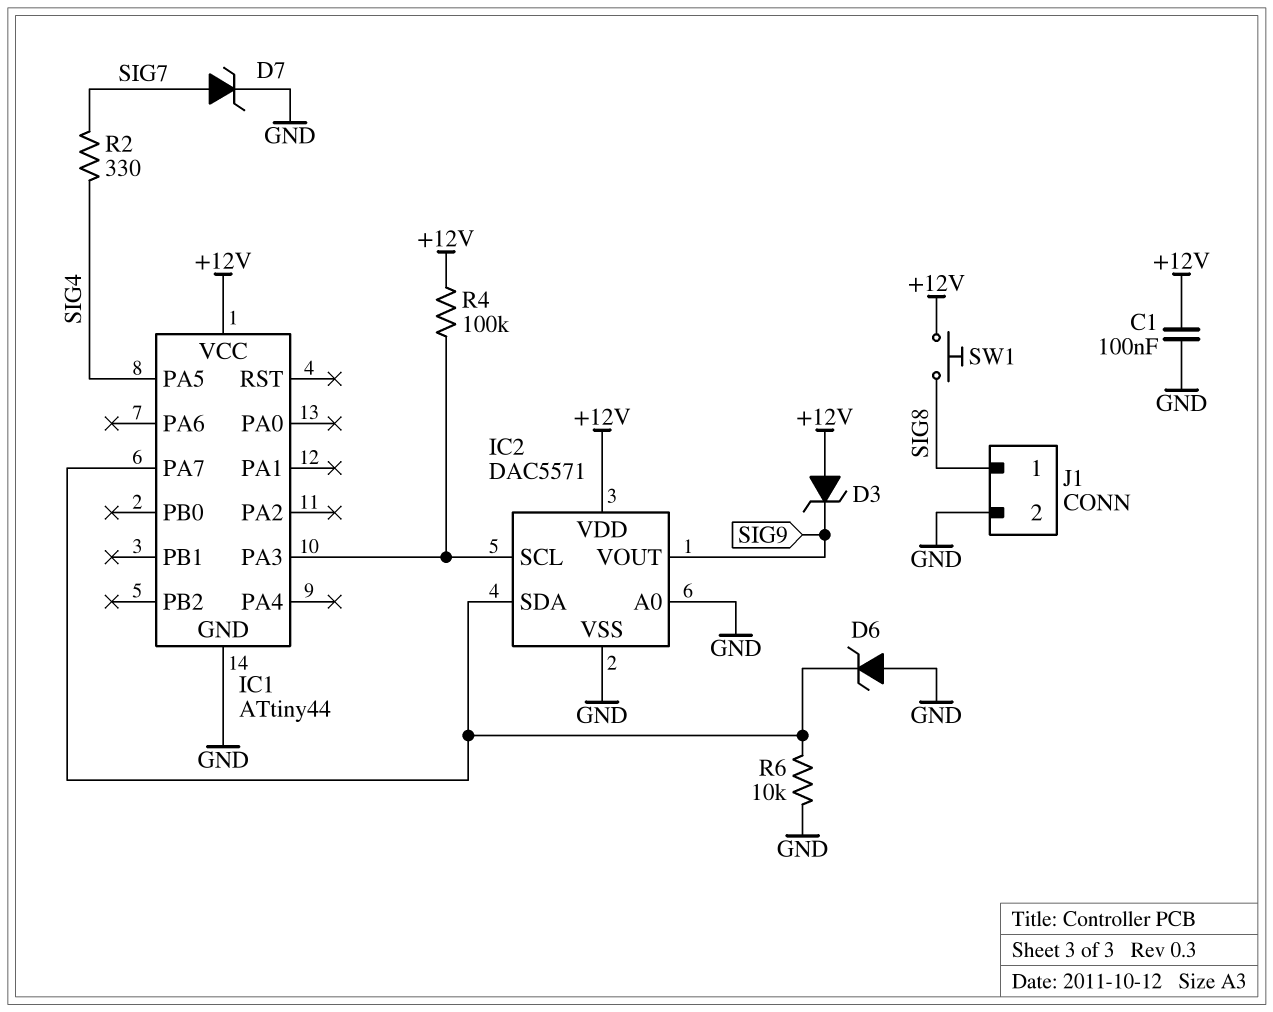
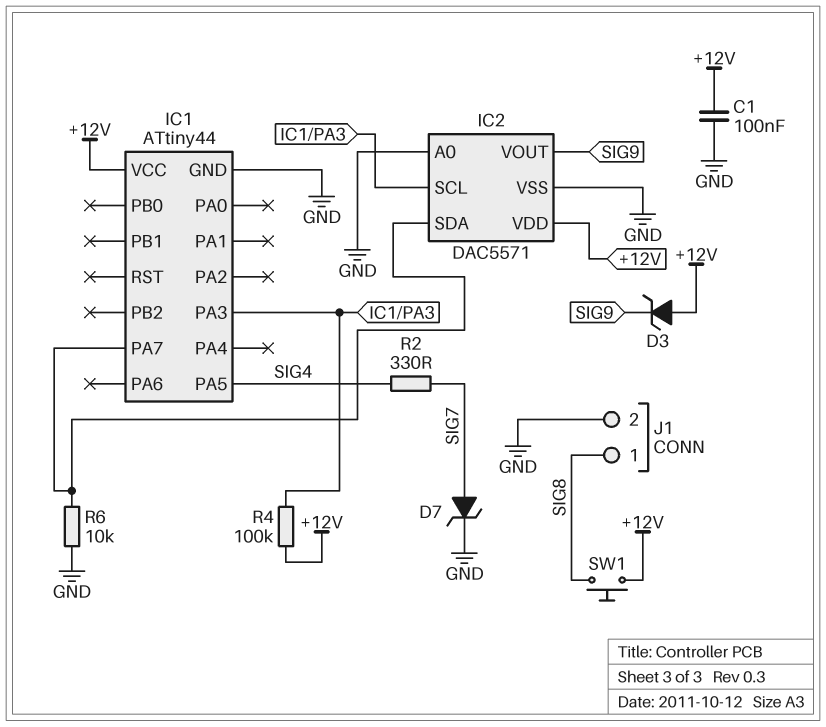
D6: zener (A GND, K IC1/PA7) -> none

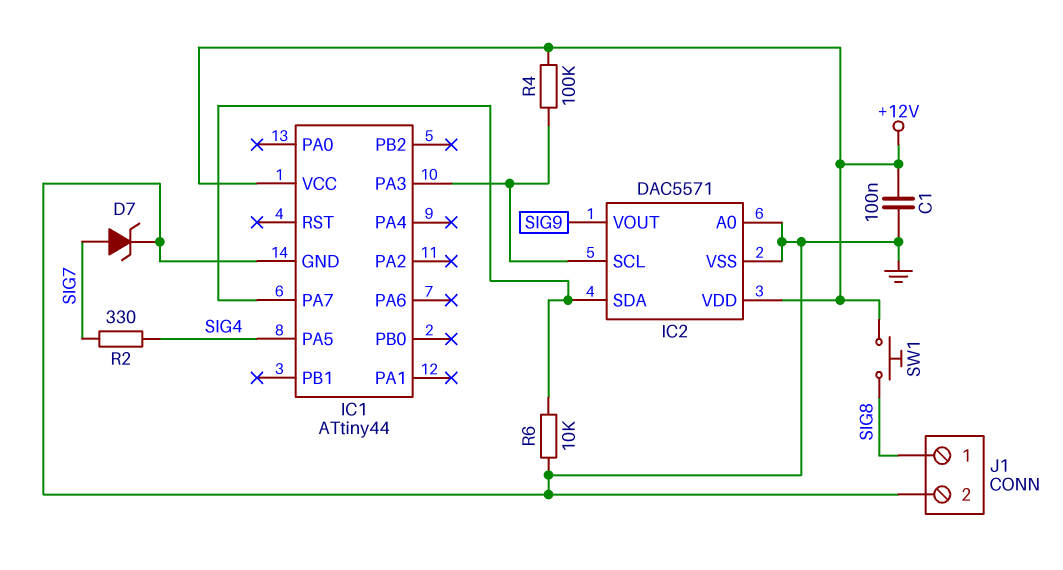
D3: zener (A +12V, K SIG9) -> none

